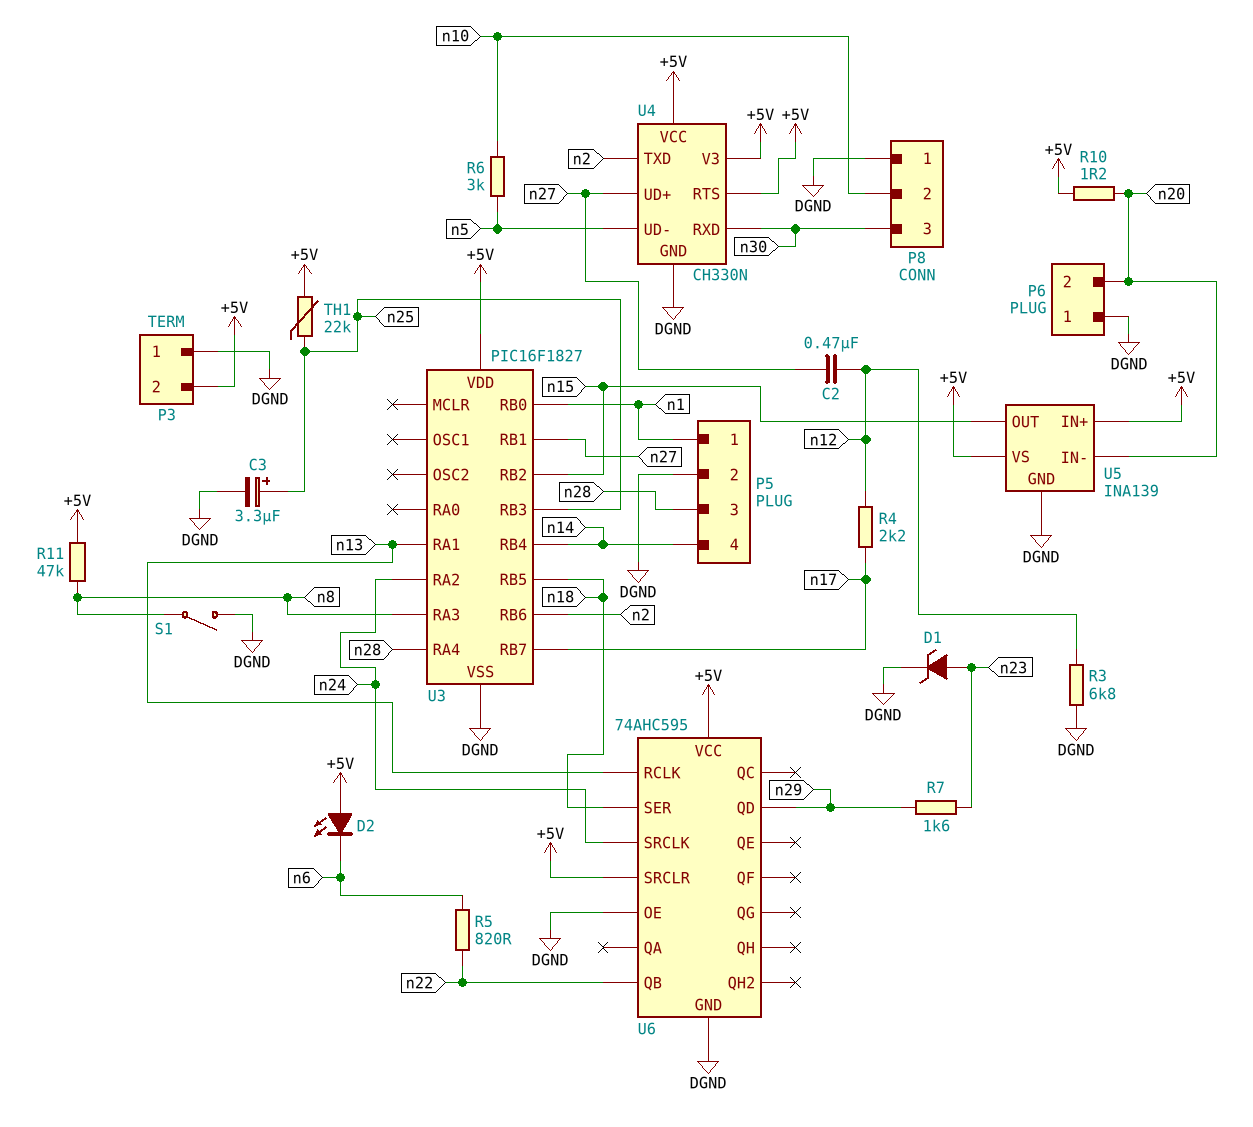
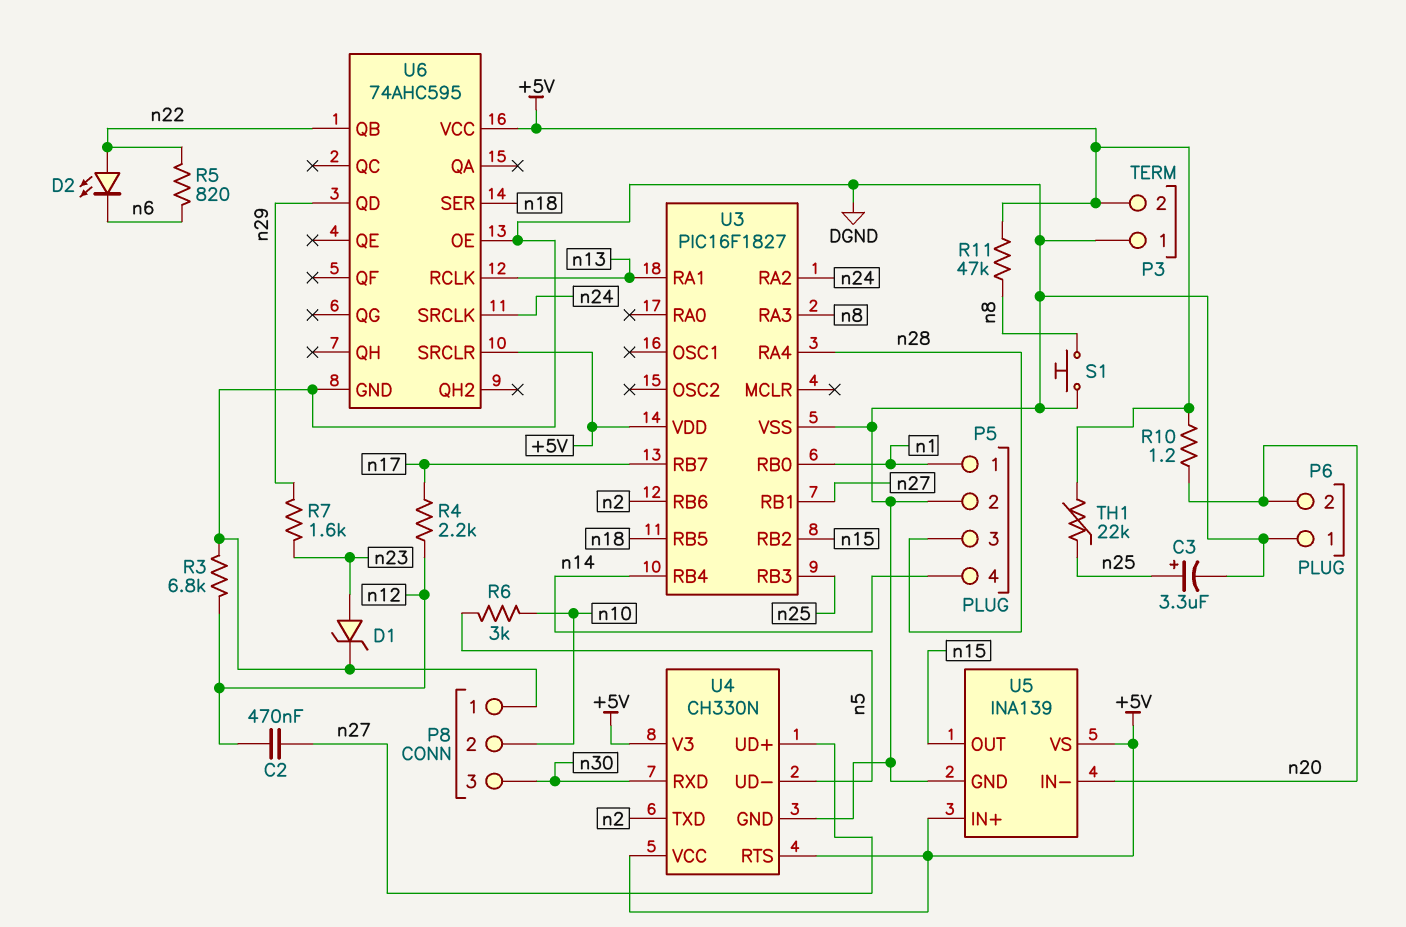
D2: LED (A +5V, K n6) -> LED (A n22, K n6)
S1: switch (DGND, n8) -> button (DGND, n8)

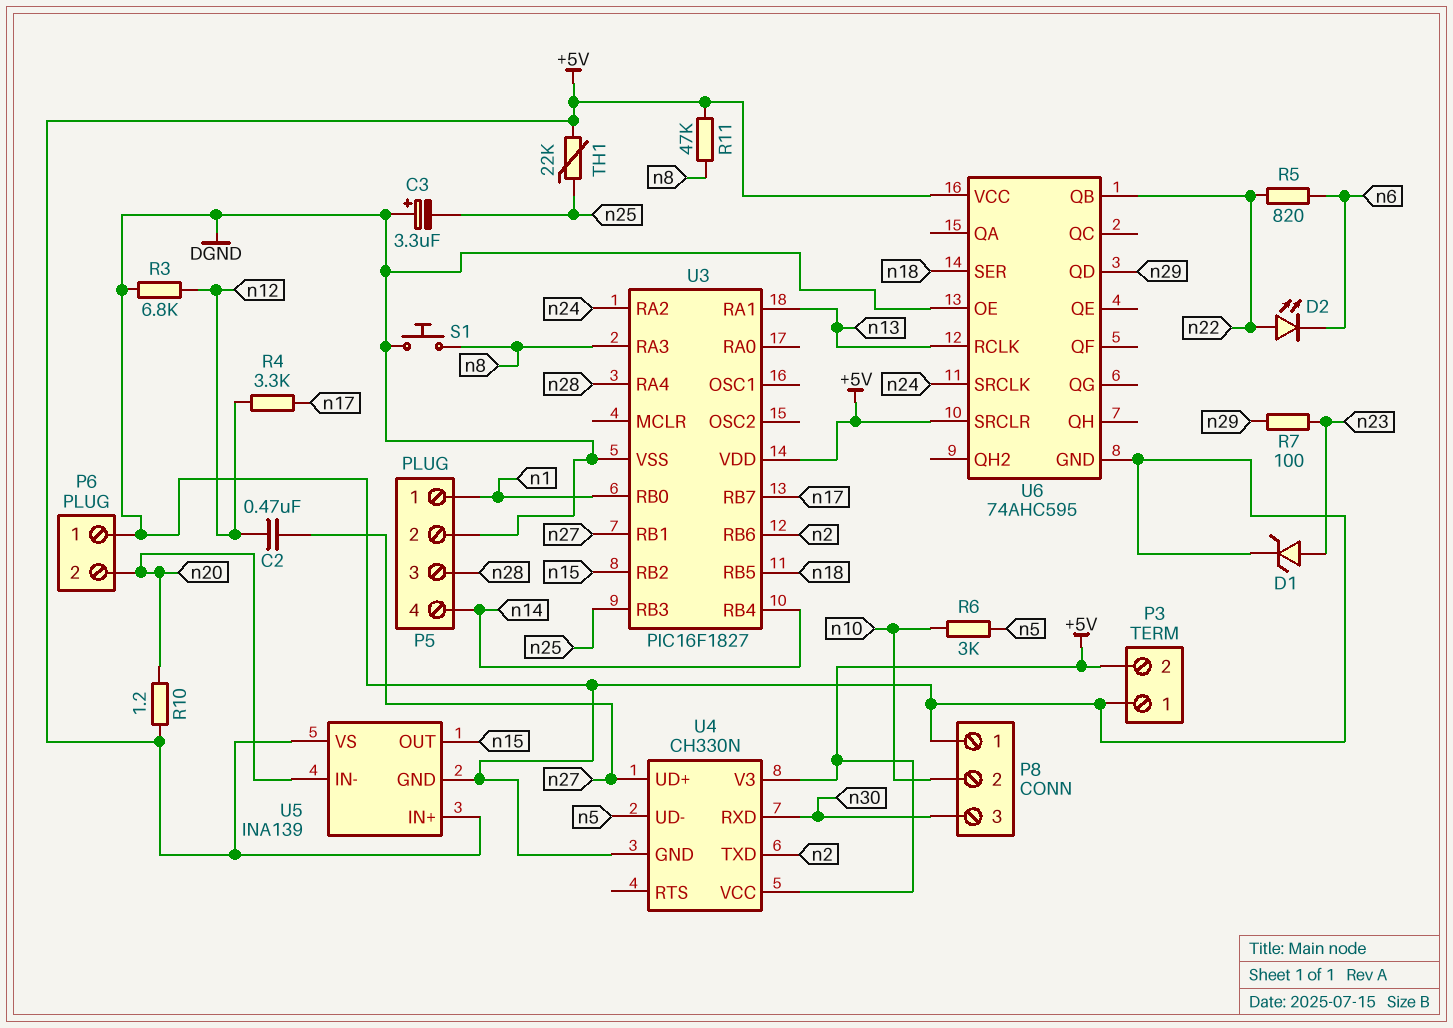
C3: 3.3uF (plus n25, minus DGND) -> 3.3uF (plus DGND, minus n25)
R4: 2.2k (n12, n17) -> 3.3k (n12, n17)
R7: 1.6k (n23, n29) -> 100 (n23, n29)
U4 pin RTS: +5V -> none

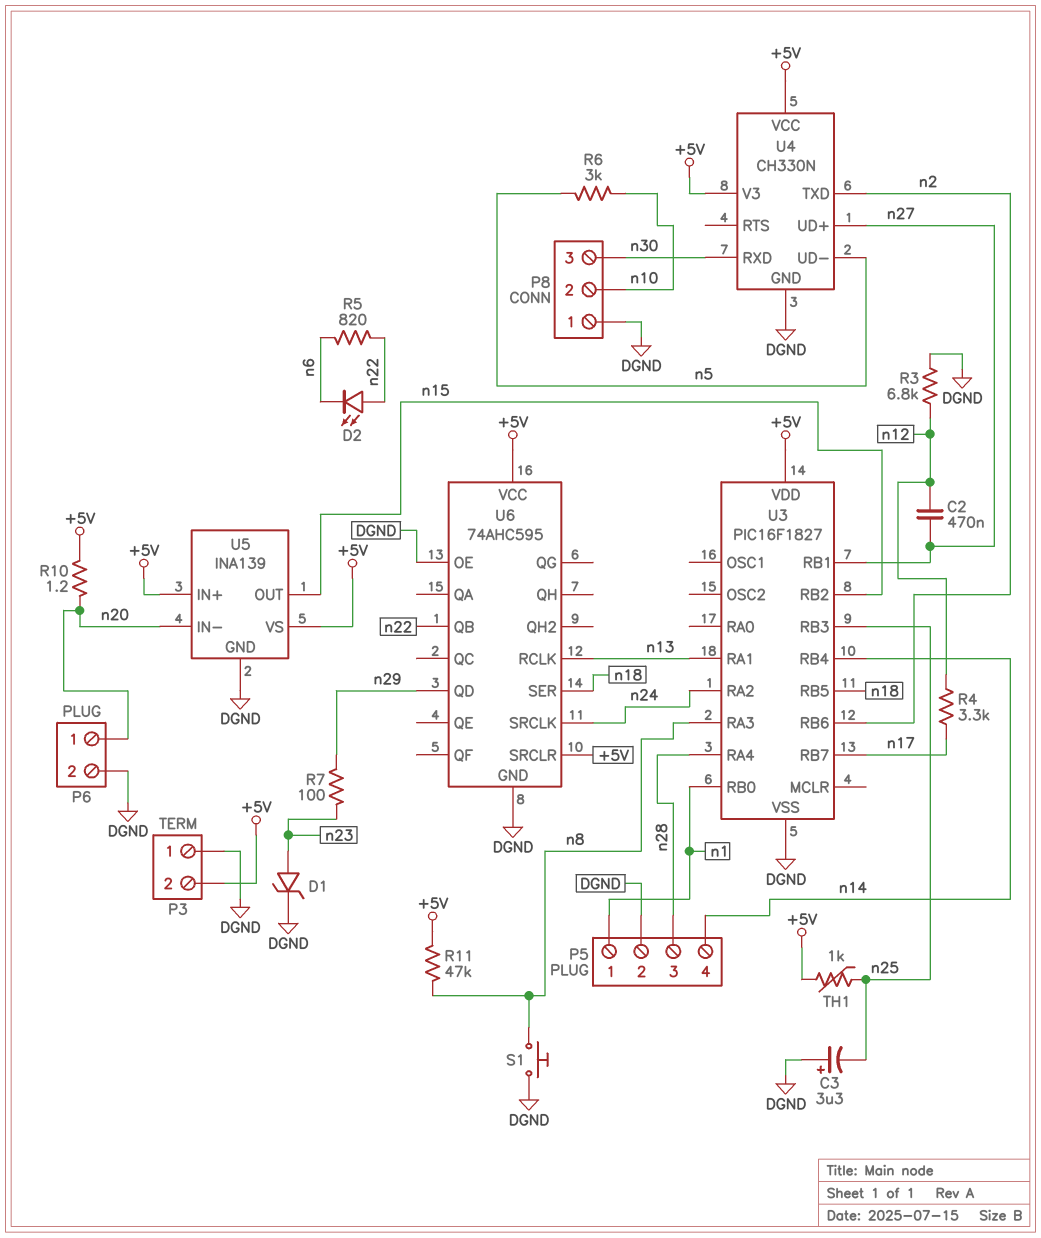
P6 pin 1: DGND -> n20
P6 pin 2: n20 -> DGND
TH1: 22k (+5V, n25) -> 1k (+5V, n25)

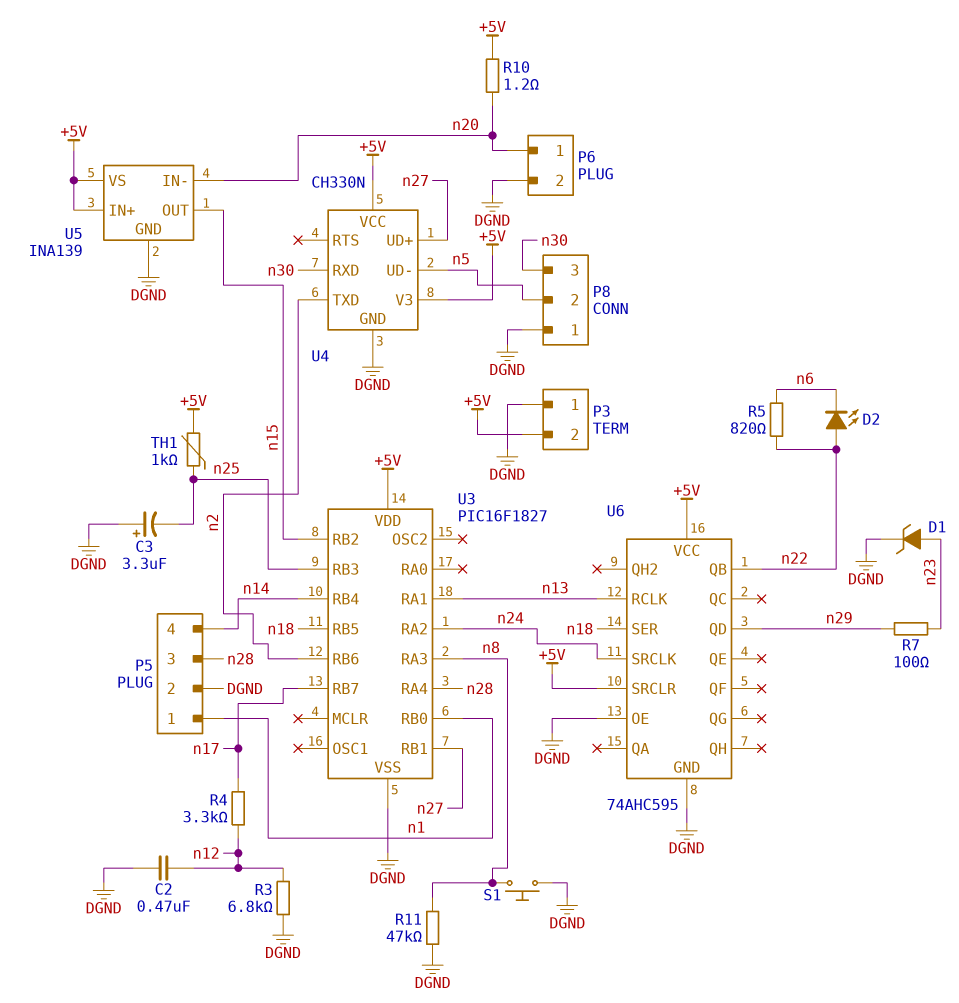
C2: 470nF (n12, n27) -> 470nF (DGND, n12)
P8 pin 2: n10 -> n5
R6: 3k (n5, n10) -> none
R11: 47k (+5V, n8) -> 47k (DGND, n8)

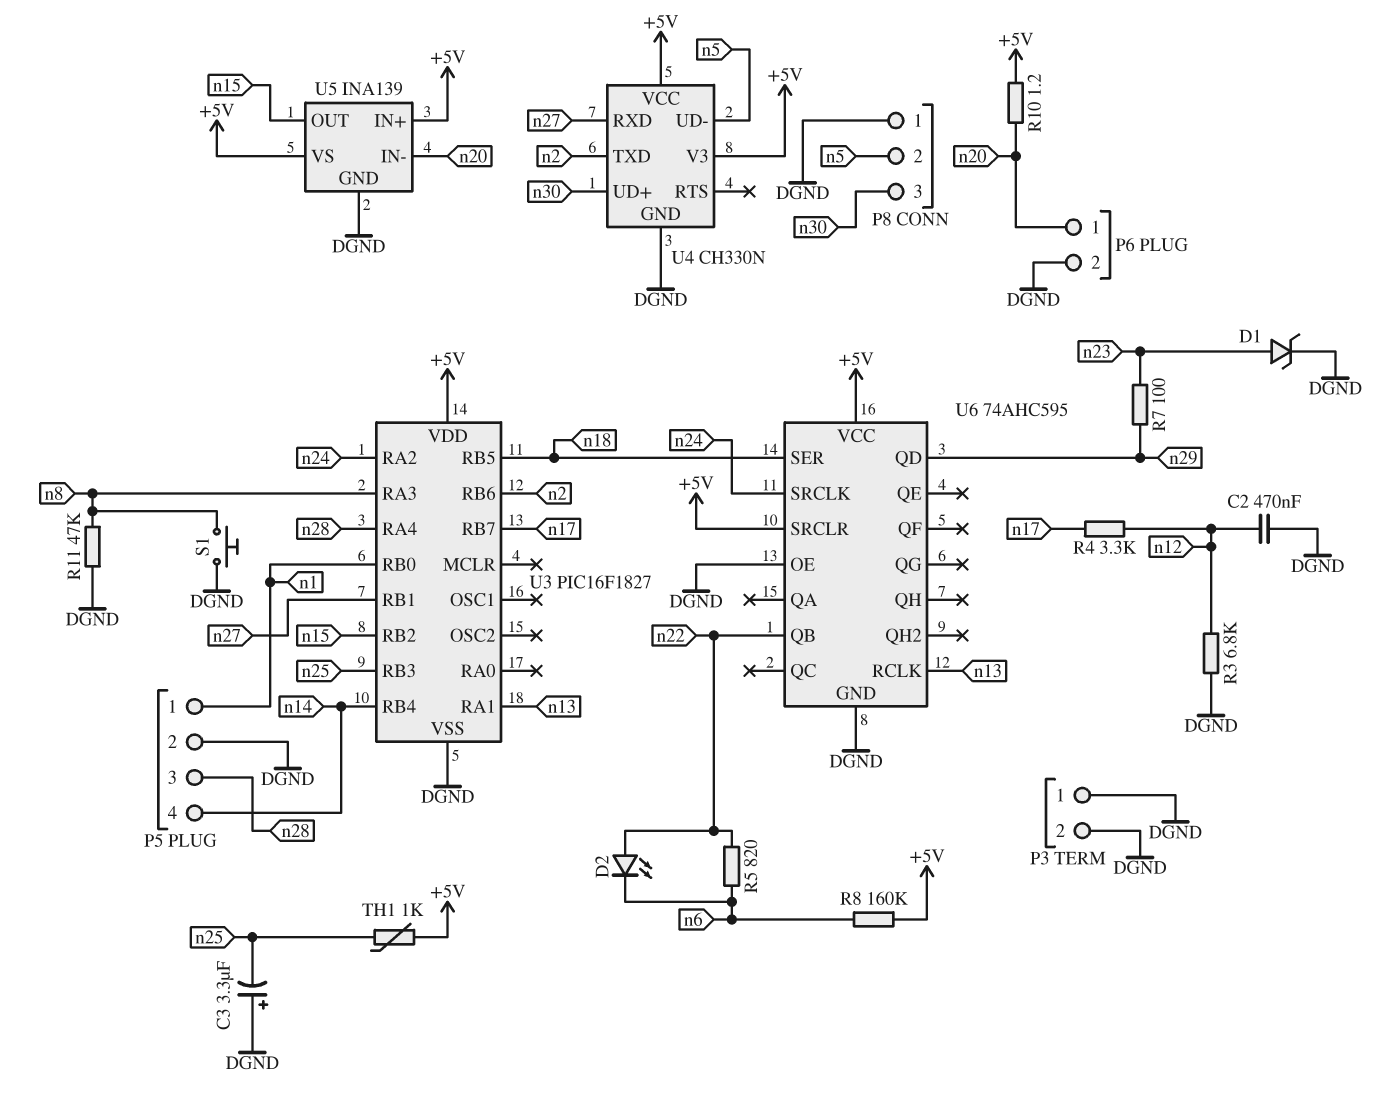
P3 pin 2: +5V -> DGND
R8: none -> 160k (+5V, n6)
U4 pin RXD: n30 -> n27
U4 pin UD+: n27 -> n30

